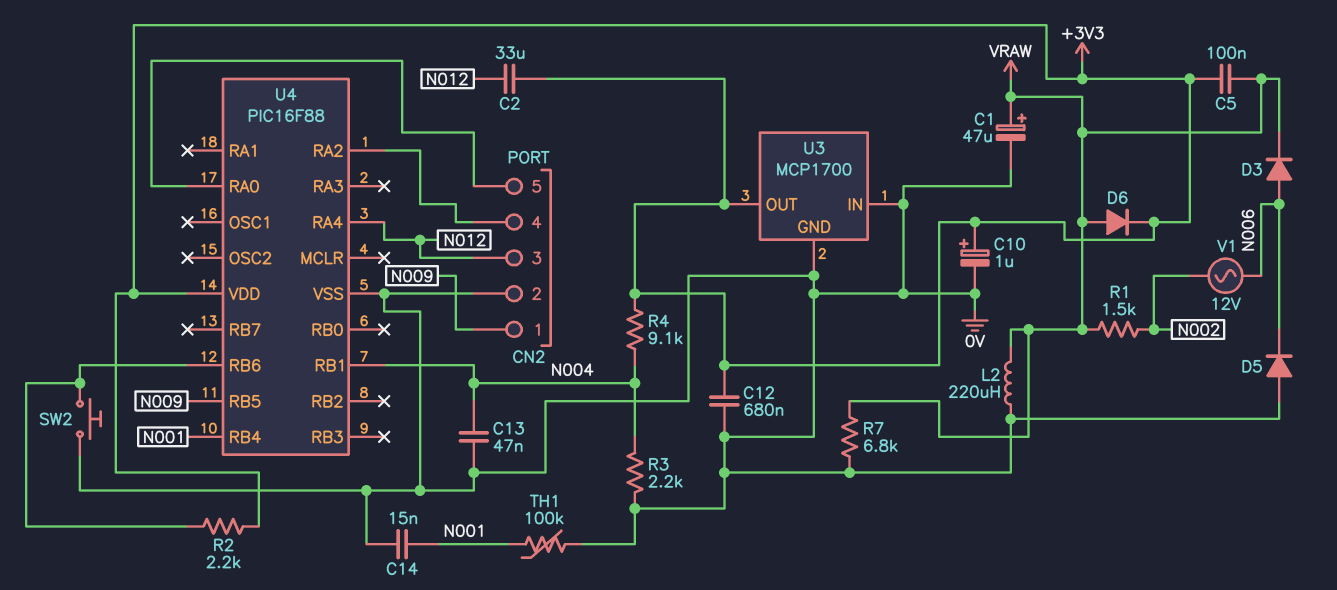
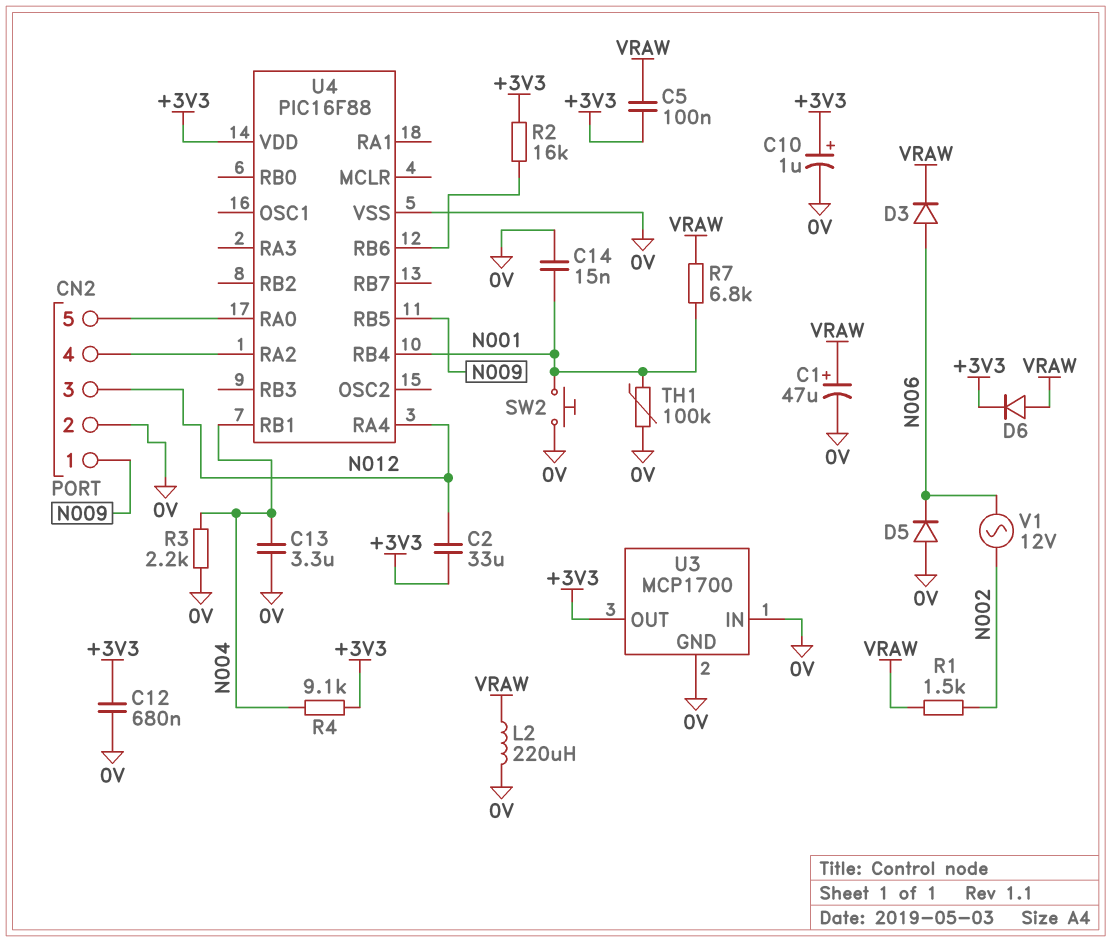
C13: 47nF (0V, N004) -> 3.3uF (0V, N004)
R2: 2.2k (+3V3, U4/RB6) -> 16k (+3V3, U4/RB6)
R7: 6.8k (0V, VRAW) -> 6.8k (N001, VRAW)
SW2: button (0V, U4/RB6) -> button (0V, N001)

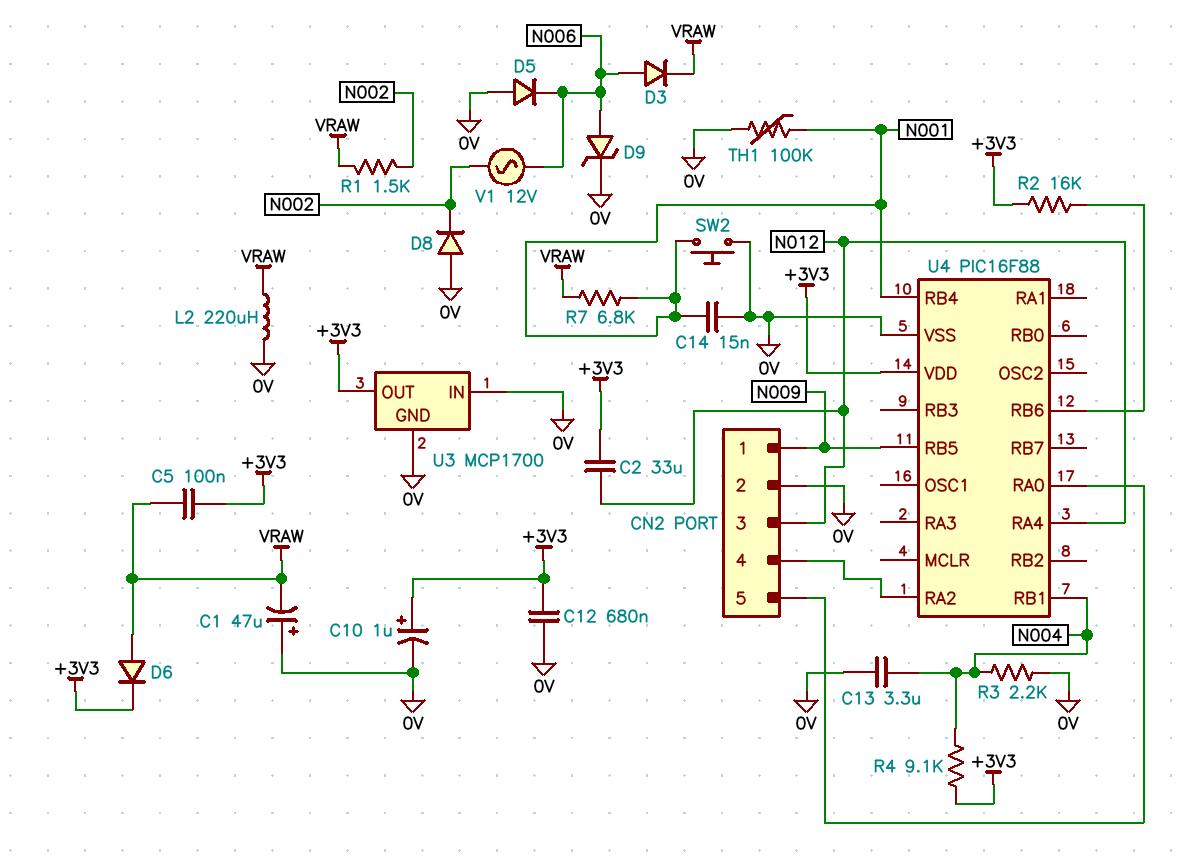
C1: 47uF (plus VRAW, minus 0V) -> 47uF (plus 0V, minus VRAW)
D8: none -> diode (A 0V, K N002)
D9: none -> zener (A N006, K 0V)

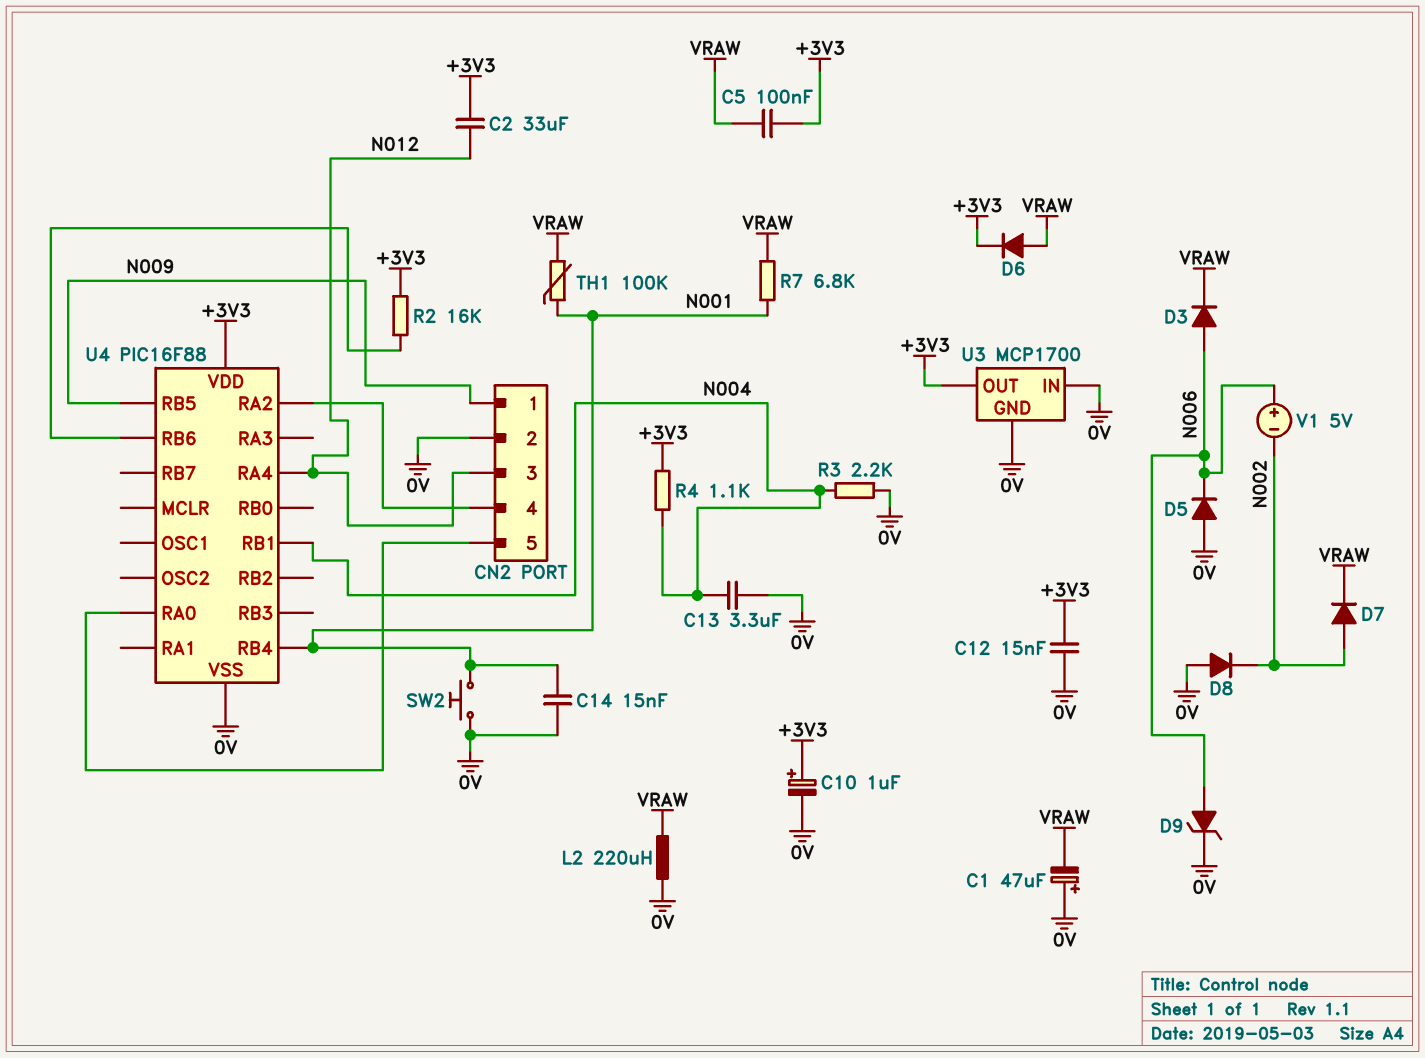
C12: 680nF (+3V3, 0V) -> 15nF (+3V3, 0V)
D7: none -> diode (A N002, K VRAW)
R1: 1.5k (N002, VRAW) -> none
R4: 9.1k (+3V3, N004) -> 1.1k (+3V3, N004)
TH1: 100k (0V, N001) -> 100k (N001, VRAW)
V1: AC 12V (N002, N006) -> 5V (plus N006, minus N002)

